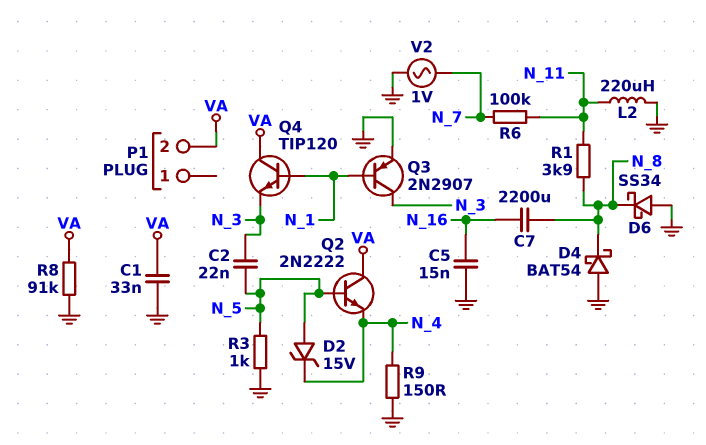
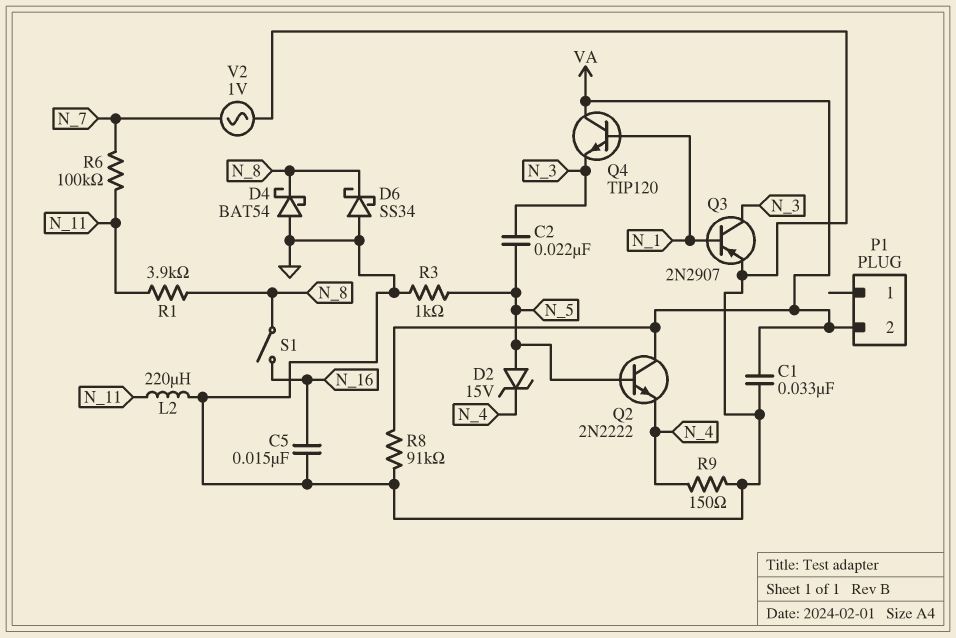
C7: 2200uF (N_8, N_16) -> none
S1: none -> switch (N_8, N_16)

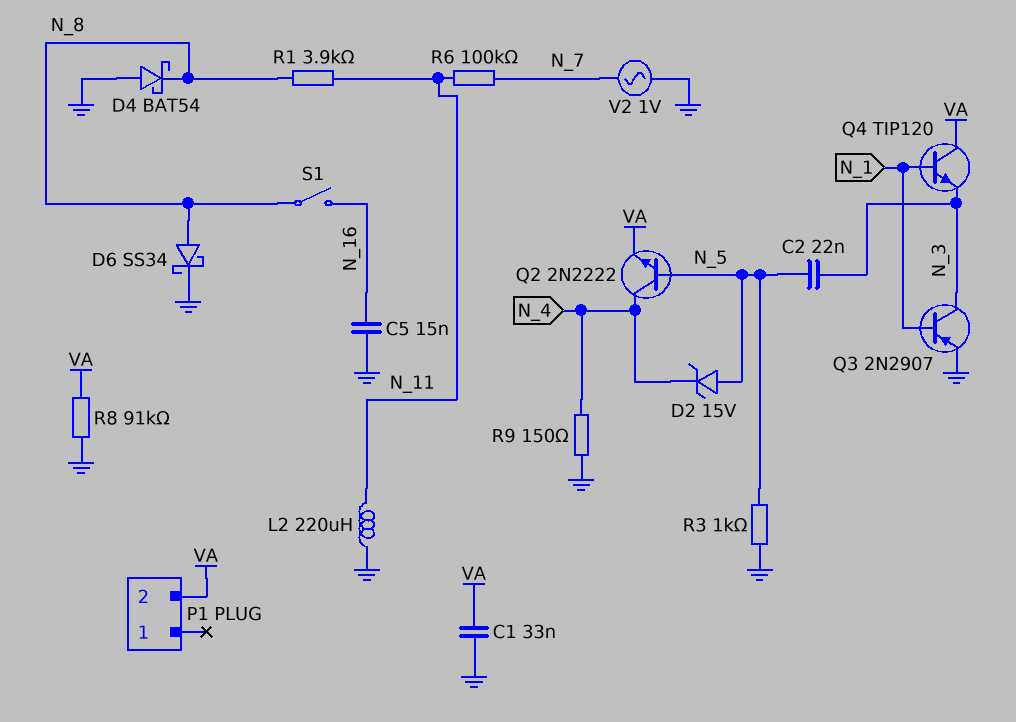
D6: schottky SS34 (A GND, K N_8) -> schottky SS34 (A N_8, K GND)
Q2: NPN 2N2222 (B N_5, C VA, E N_4) -> NPN 2N2222 (B N_5, C N_4, E VA)

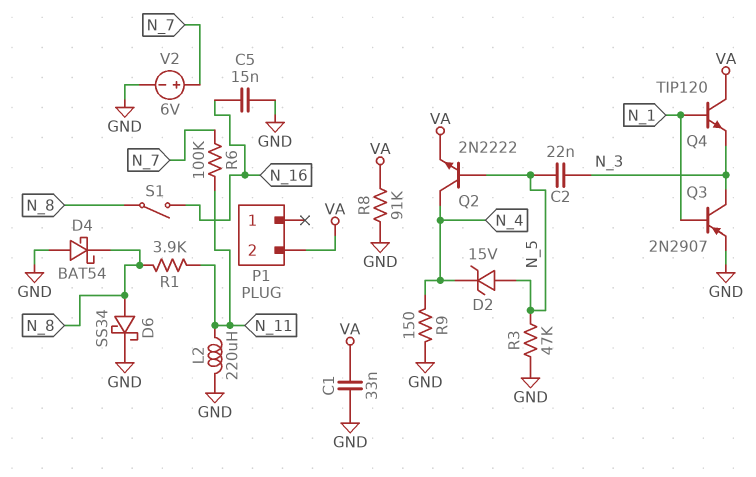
R3: 1k (GND, N_5) -> 47k (GND, N_5)
V2: AC 1V (GND, N_7) -> 6V (plus N_7, minus GND)

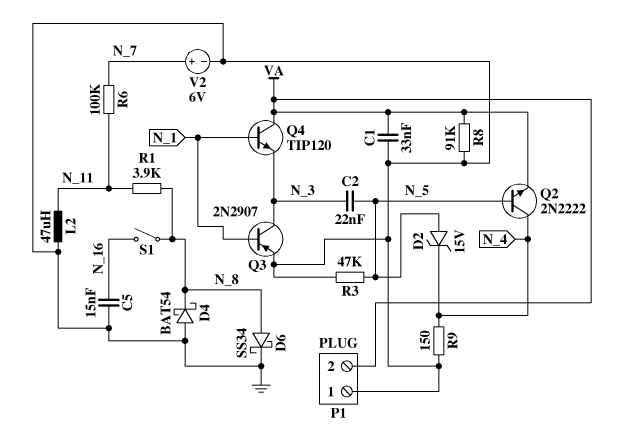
L2: 220uH (GND, N_11) -> 47uH (GND, N_11)
P1 pin 1: none -> GND

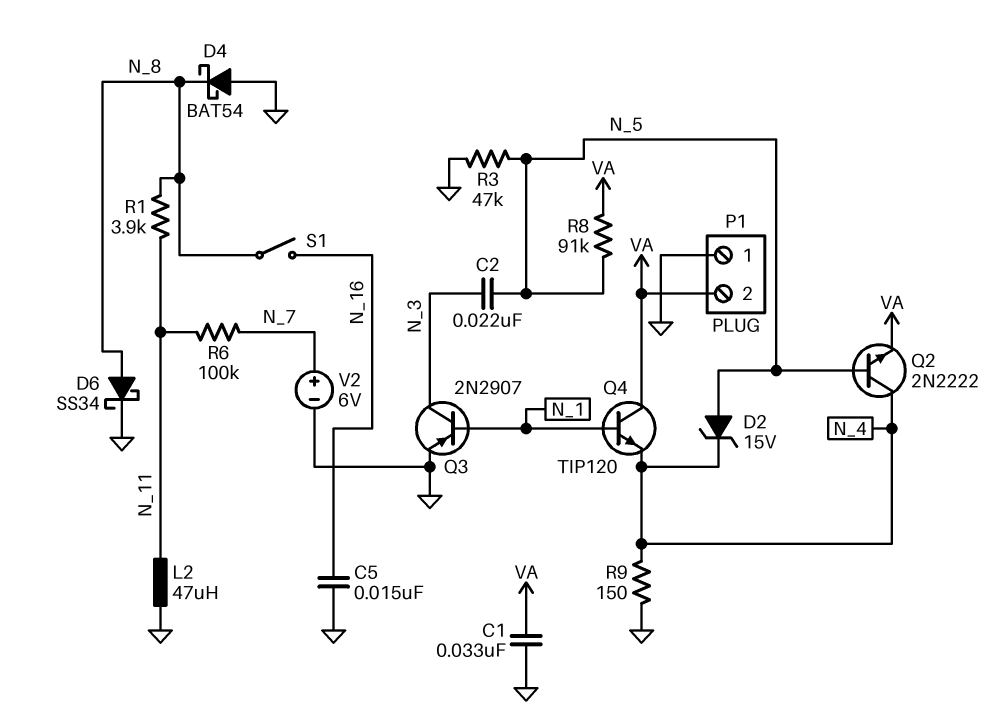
Q4: NPN TIP120 (B N_1, C VA, E N_3) -> NPN TIP120 (B N_1, C VA, E N_4)
R8: 91k (GND, VA) -> 91k (N_5, VA)

